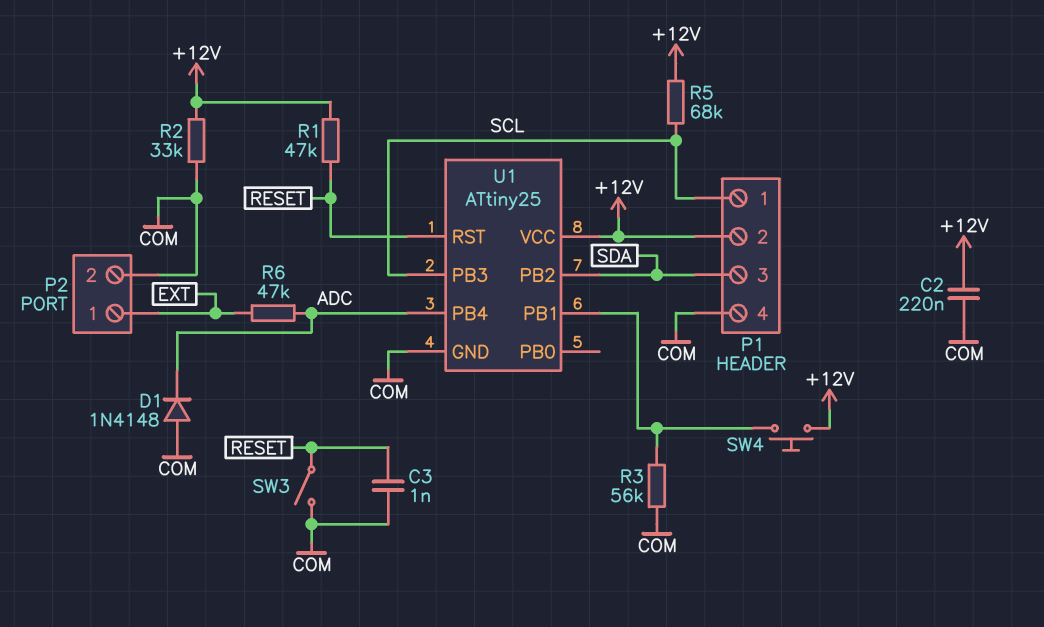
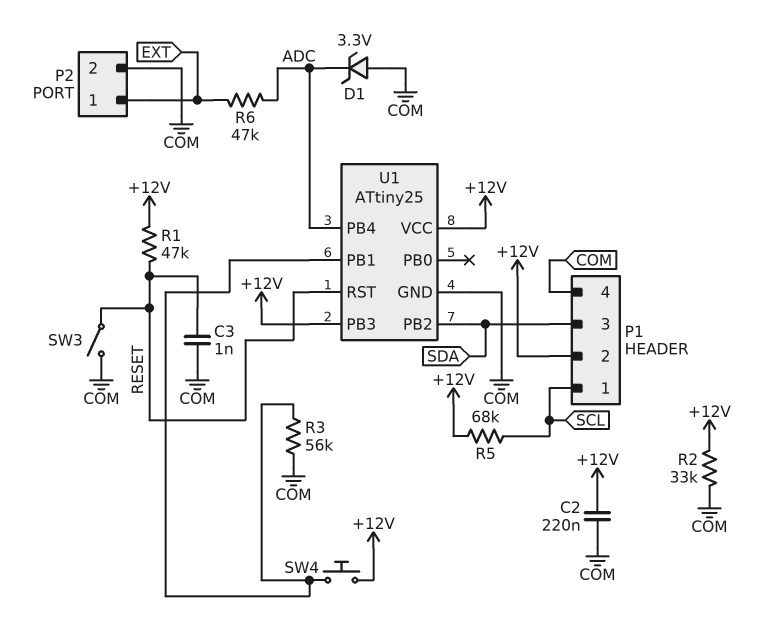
D1: diode 1N4148 (A COM, K ADC) -> zener 3.3V (A COM, K ADC)
U1 pin PB3: SCL -> +12V

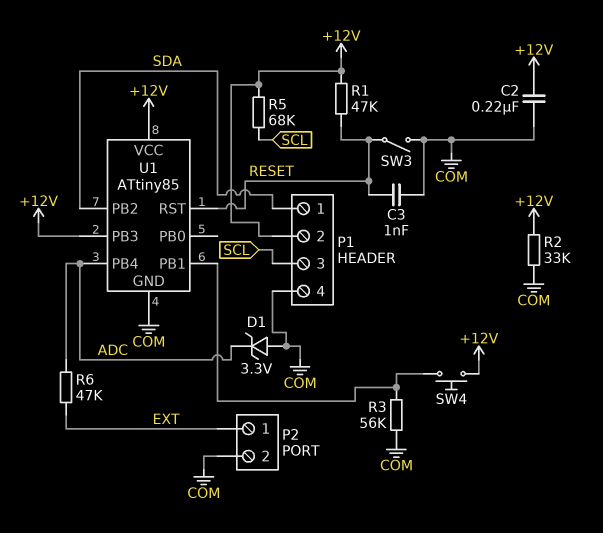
P1 pin 1: SCL -> SDA
P1 pin 3: SDA -> SCL
U1: ATtiny25 -> ATtiny85

